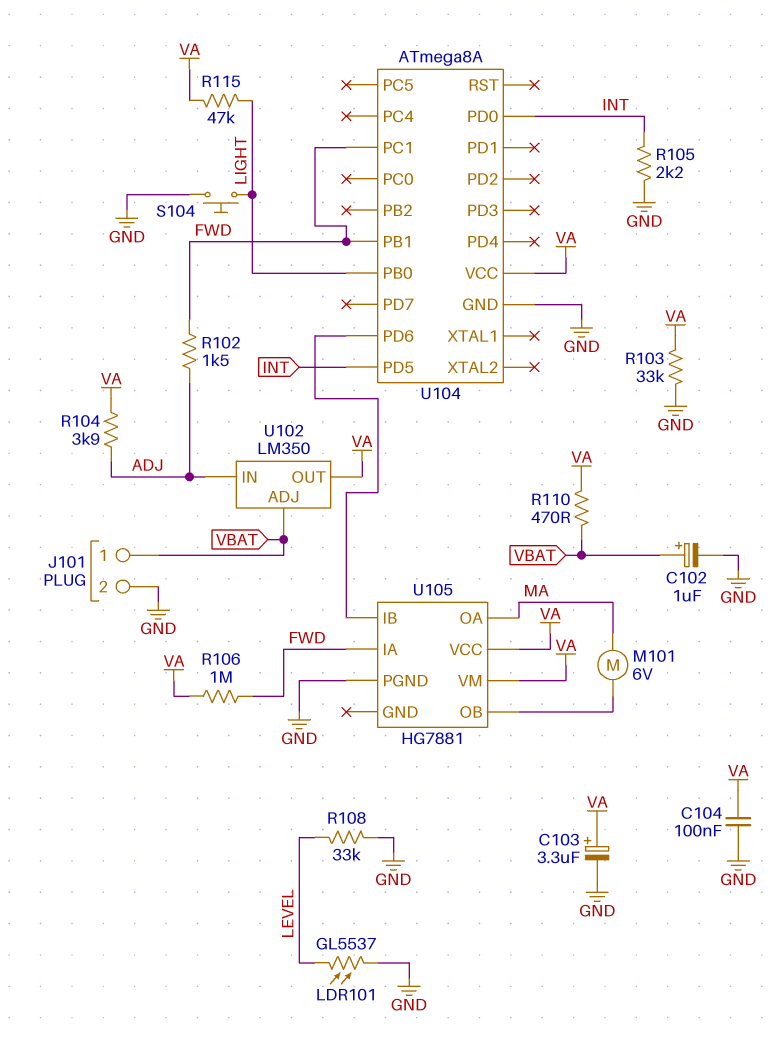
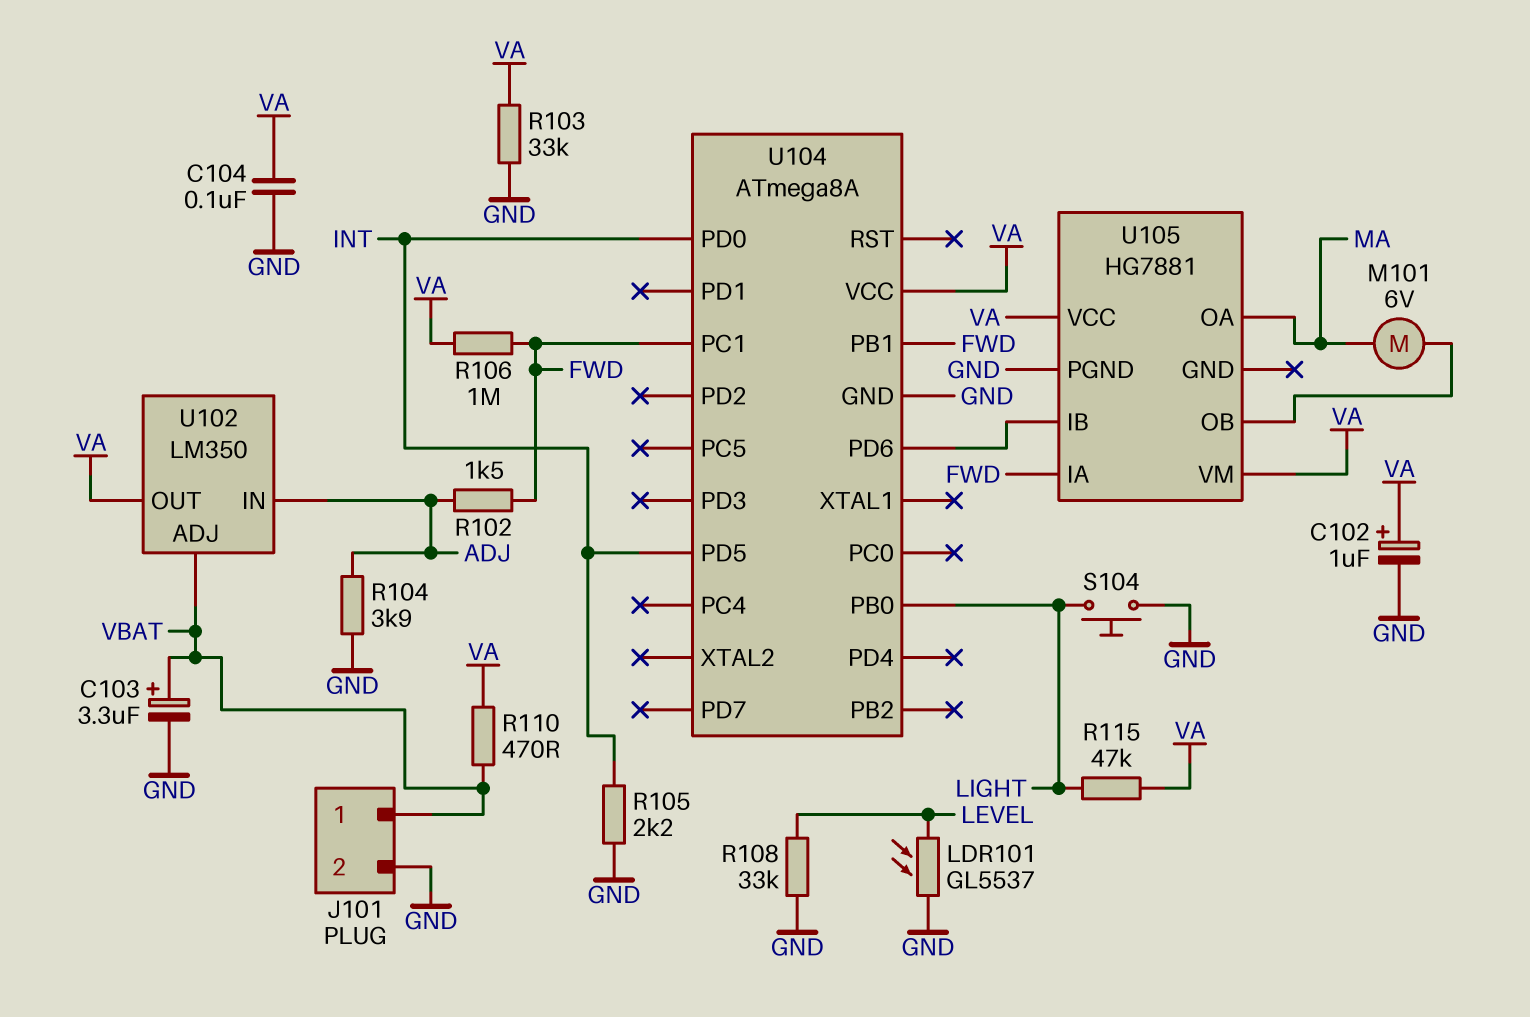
C102: 1uF (plus VBAT, minus GND) -> 1uF (plus VA, minus GND)
C103: 3.3uF (plus VA, minus GND) -> 3.3uF (plus VBAT, minus GND)
R104: 3.9k (ADJ, VA) -> 3.9k (ADJ, GND)

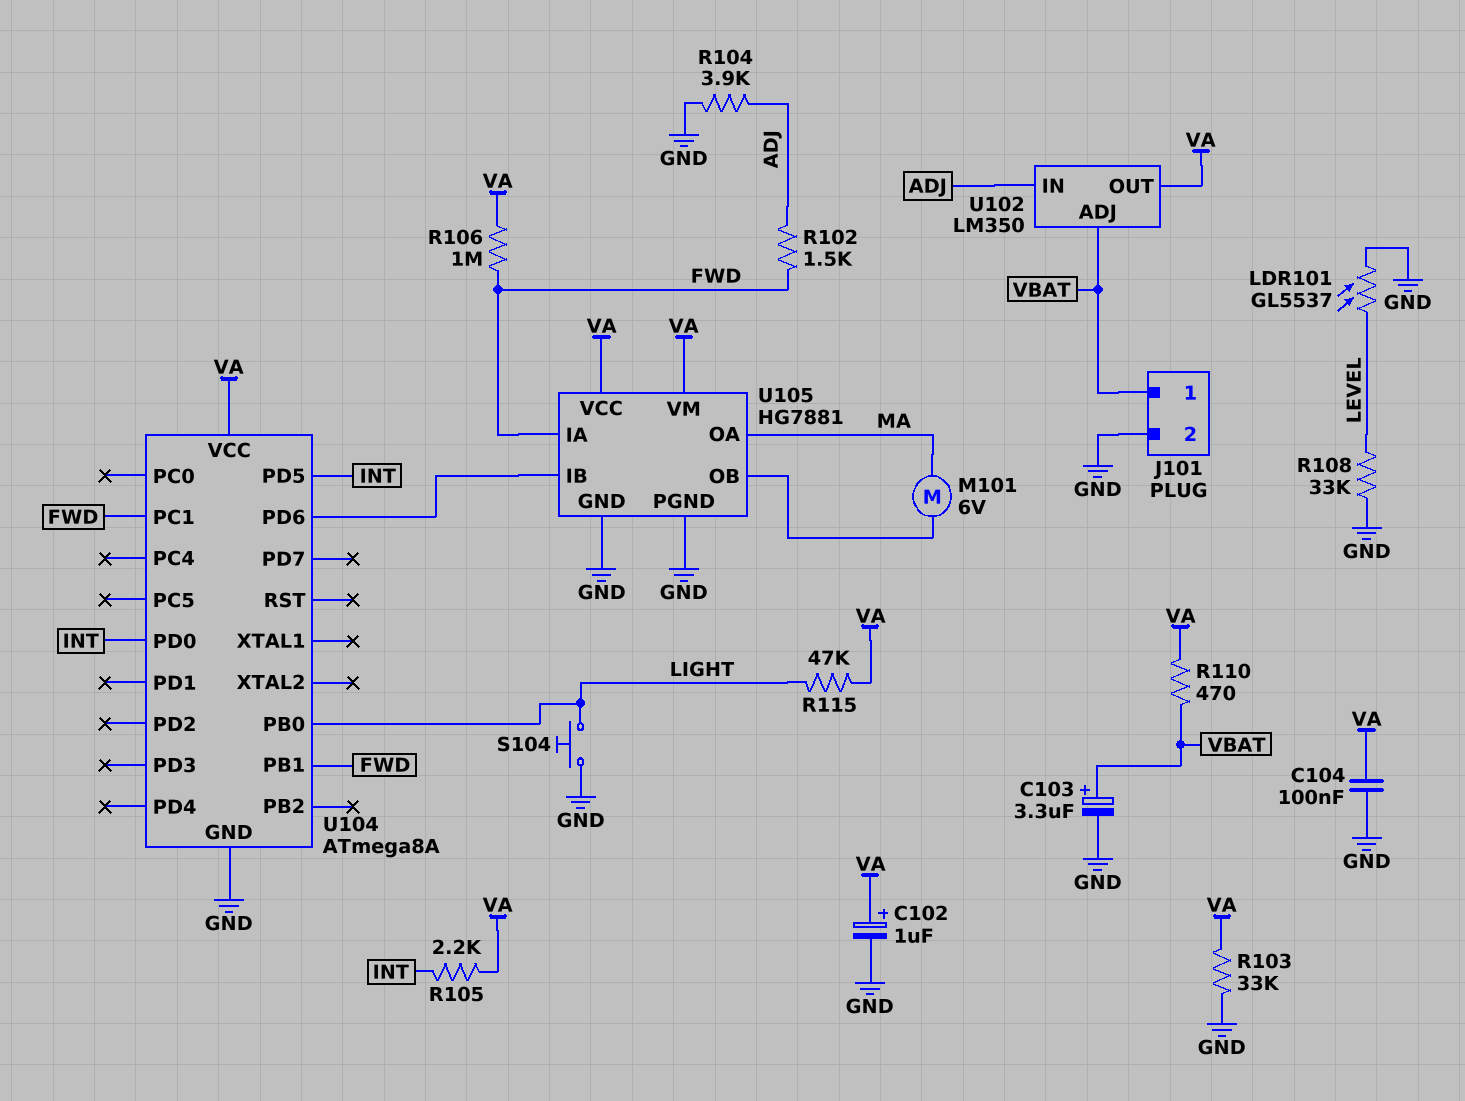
R105: 2.2k (GND, INT) -> 2.2k (INT, VA)
U105 pin GND: none -> GND

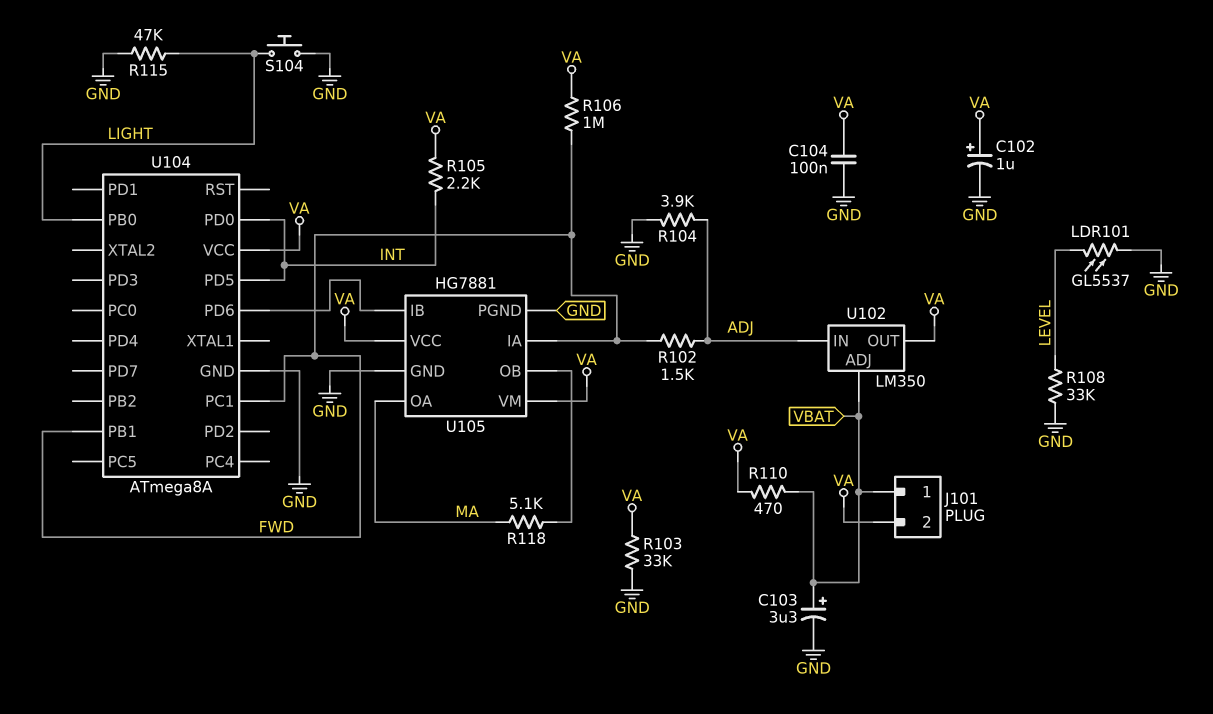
J101 pin 2: GND -> VA
M101: motor 6V (MA, U105/OB) -> none
R115: 47k (LIGHT, VA) -> 47k (GND, LIGHT)
R118: none -> 5.1k (MA, U105/OB)

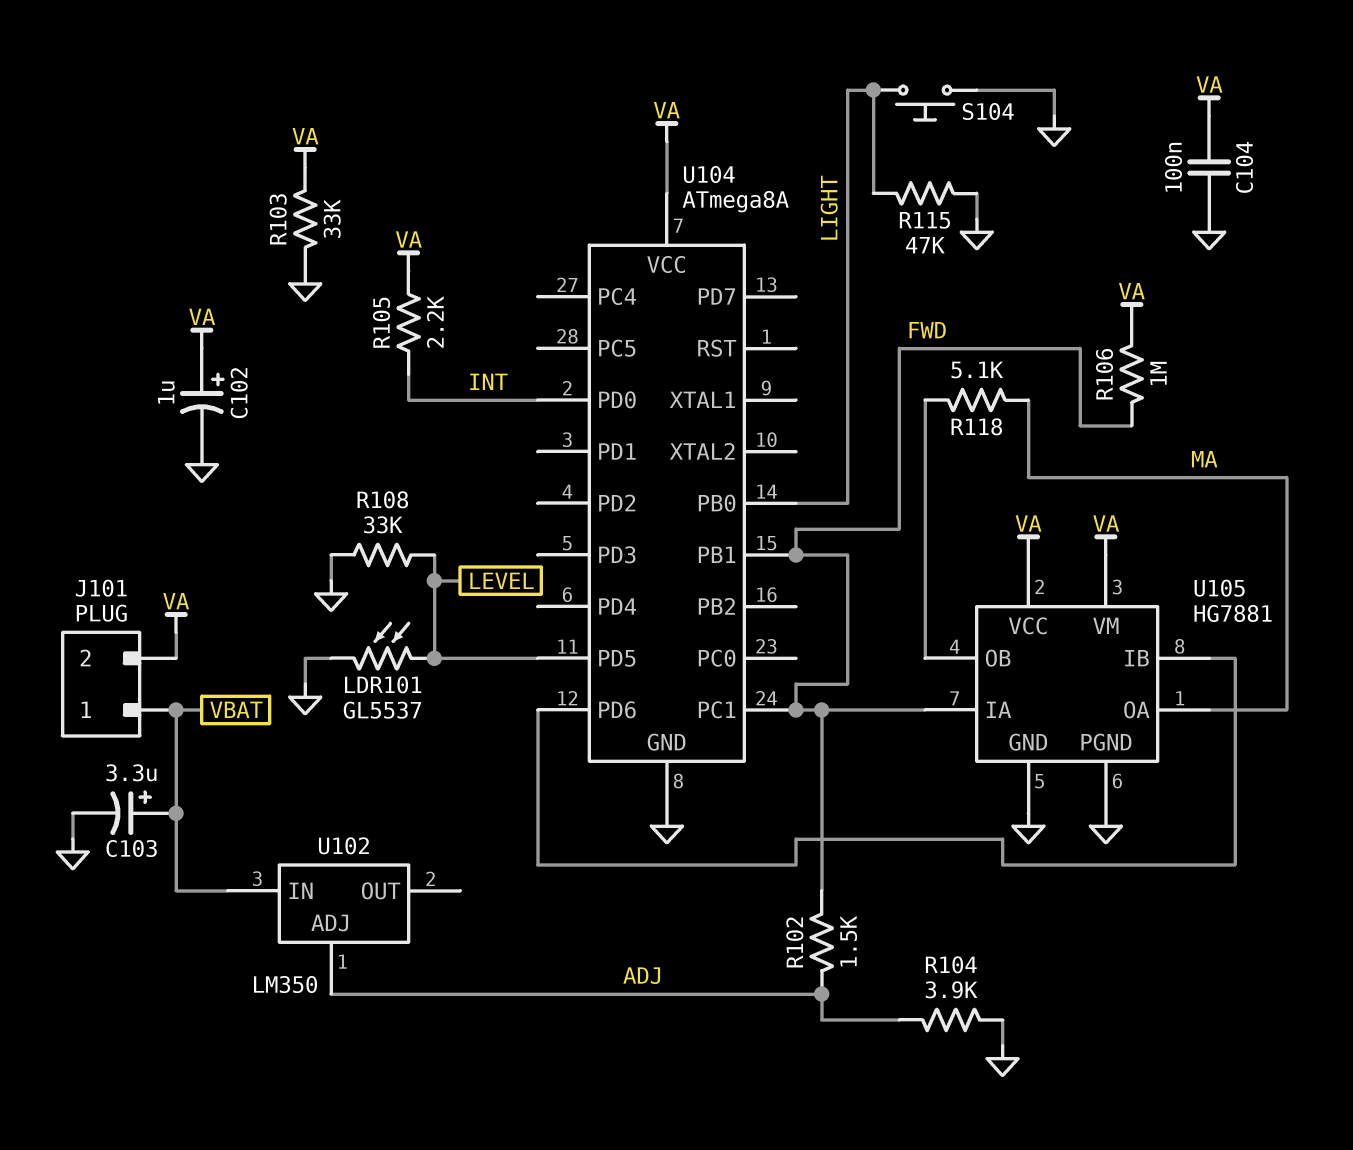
R110: 470 (VA, VBAT) -> none
U102 pin ADJ: VBAT -> ADJ
U102 pin IN: ADJ -> VBAT
U102 pin OUT: VA -> none
U104 pin PD5: INT -> LEVEL

